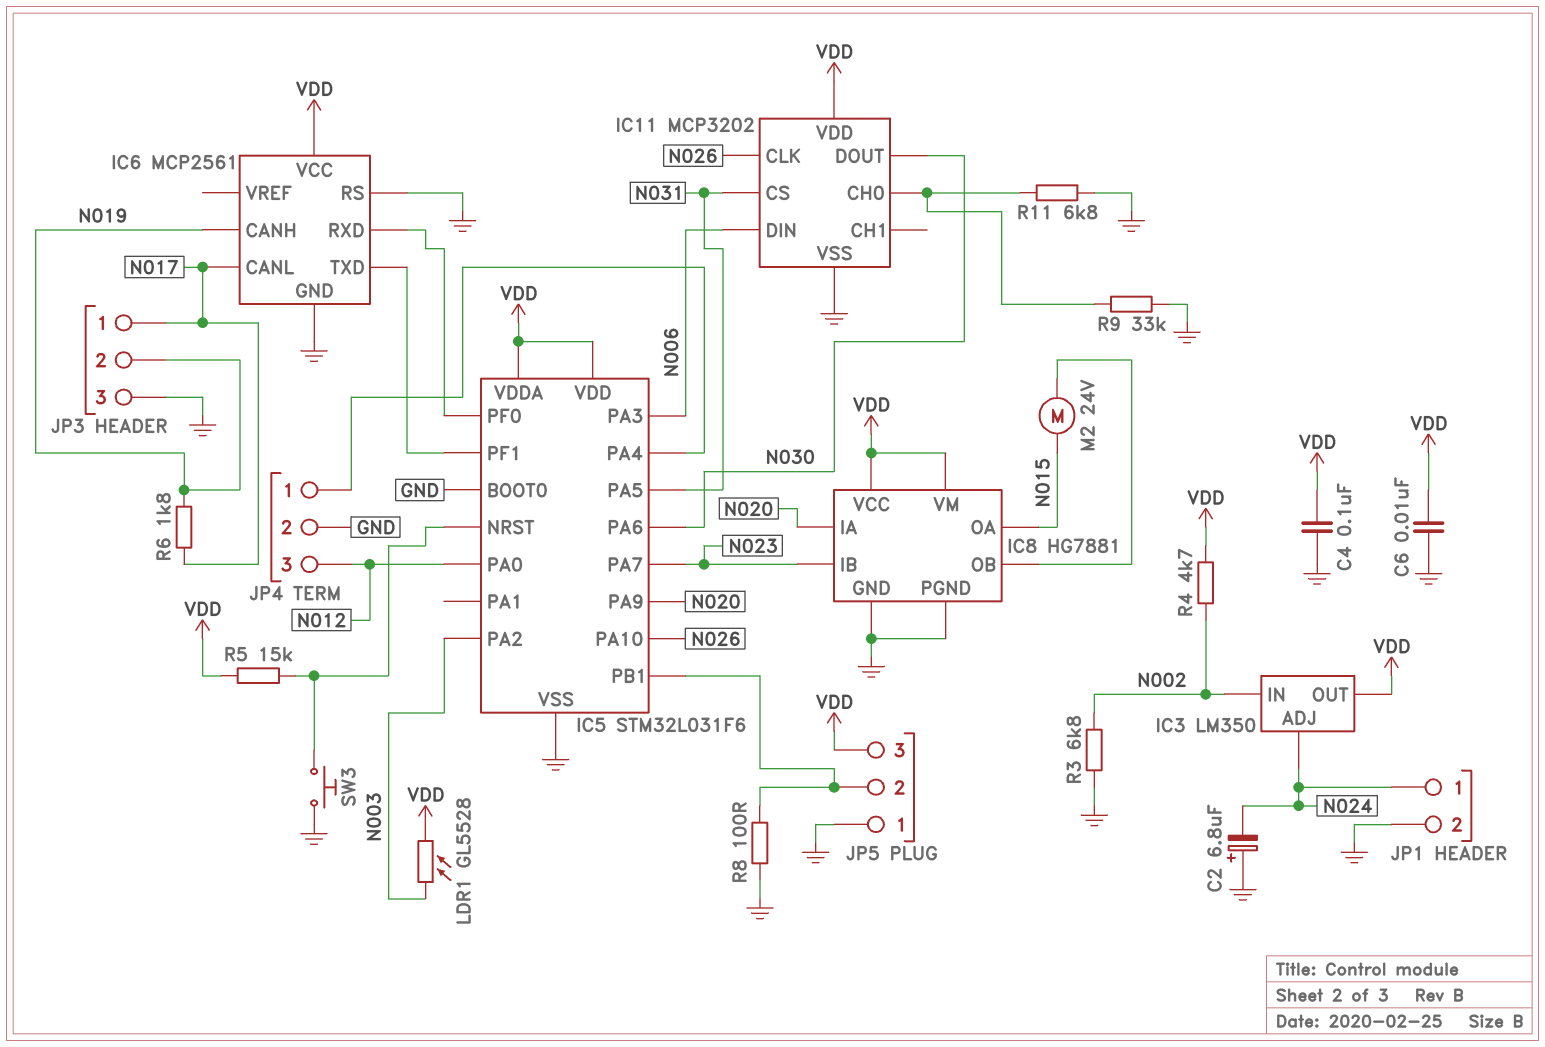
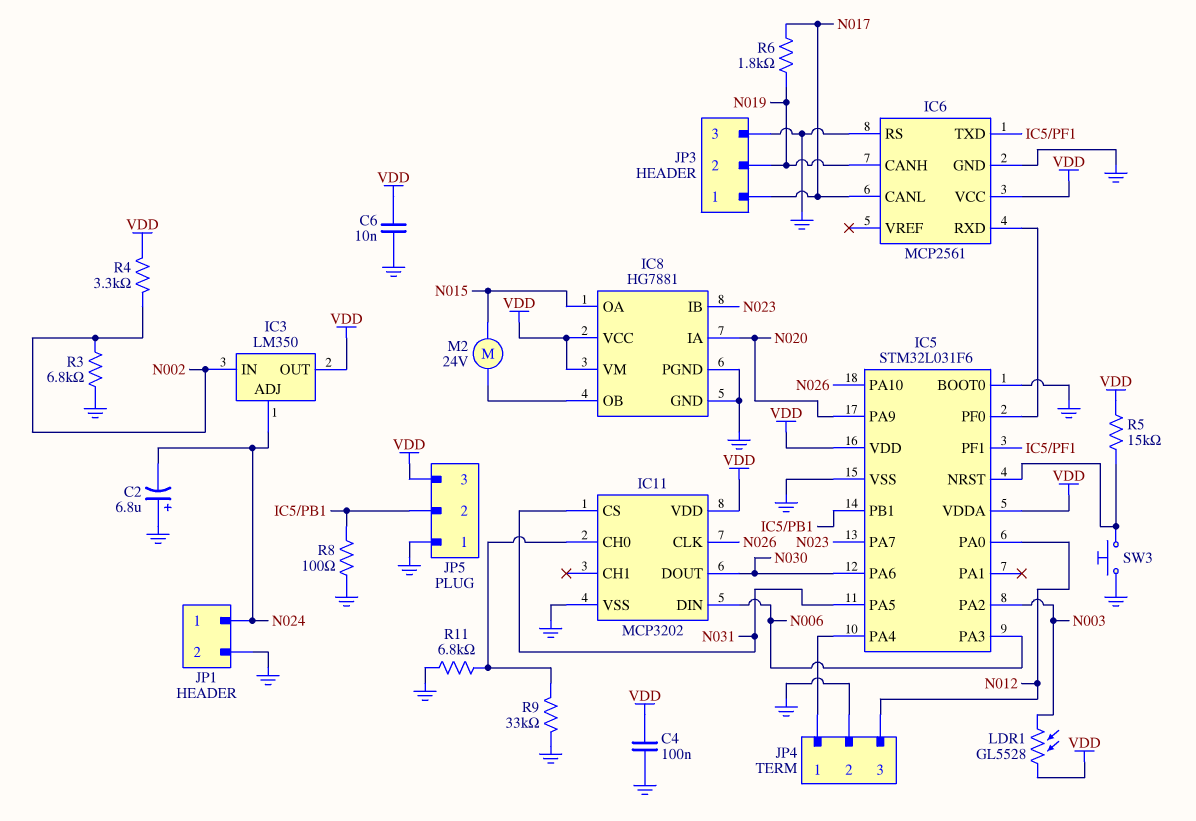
R4: 4.7k (N002, VDD) -> 3.3k (N002, VDD)

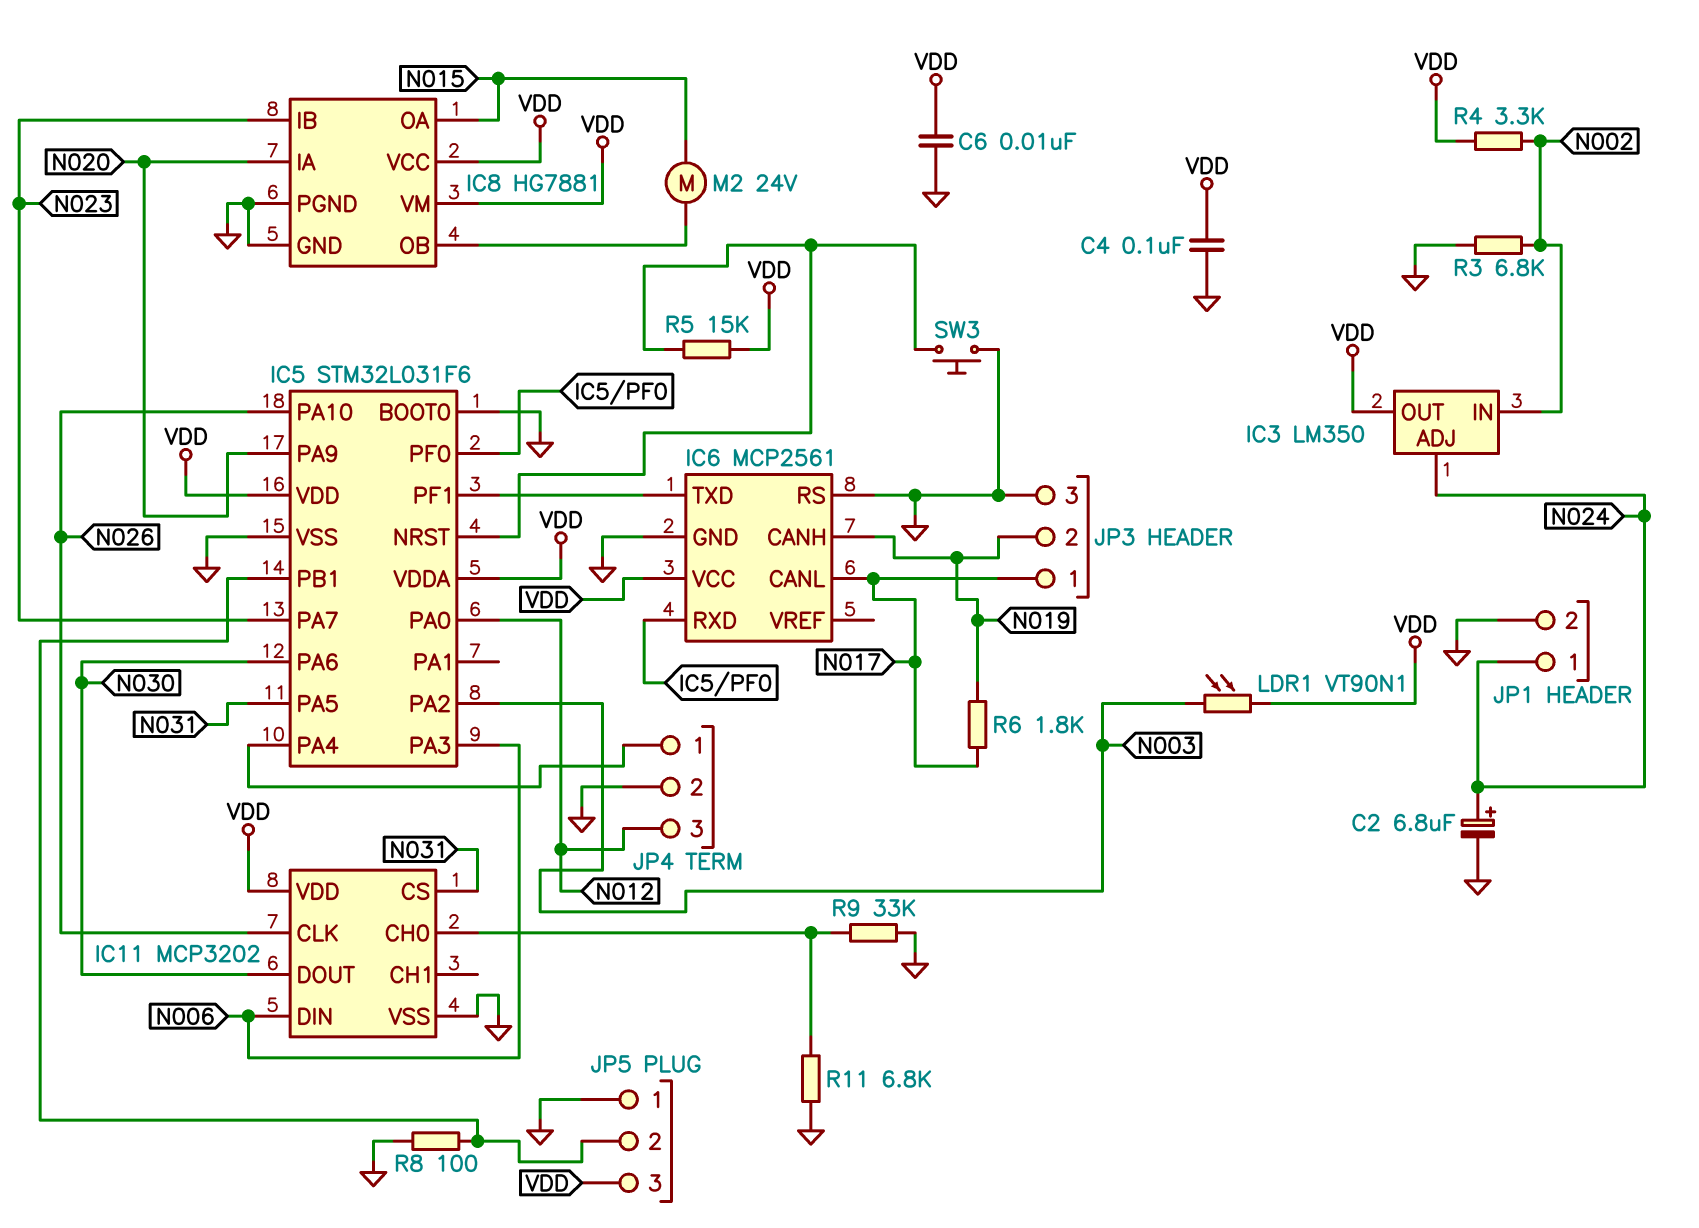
C2: 6.8uF (plus GND, minus N024) -> 6.8uF (plus N024, minus GND)
LDR1: GL5528 (N003, VDD) -> VT90N1 (N003, VDD)

